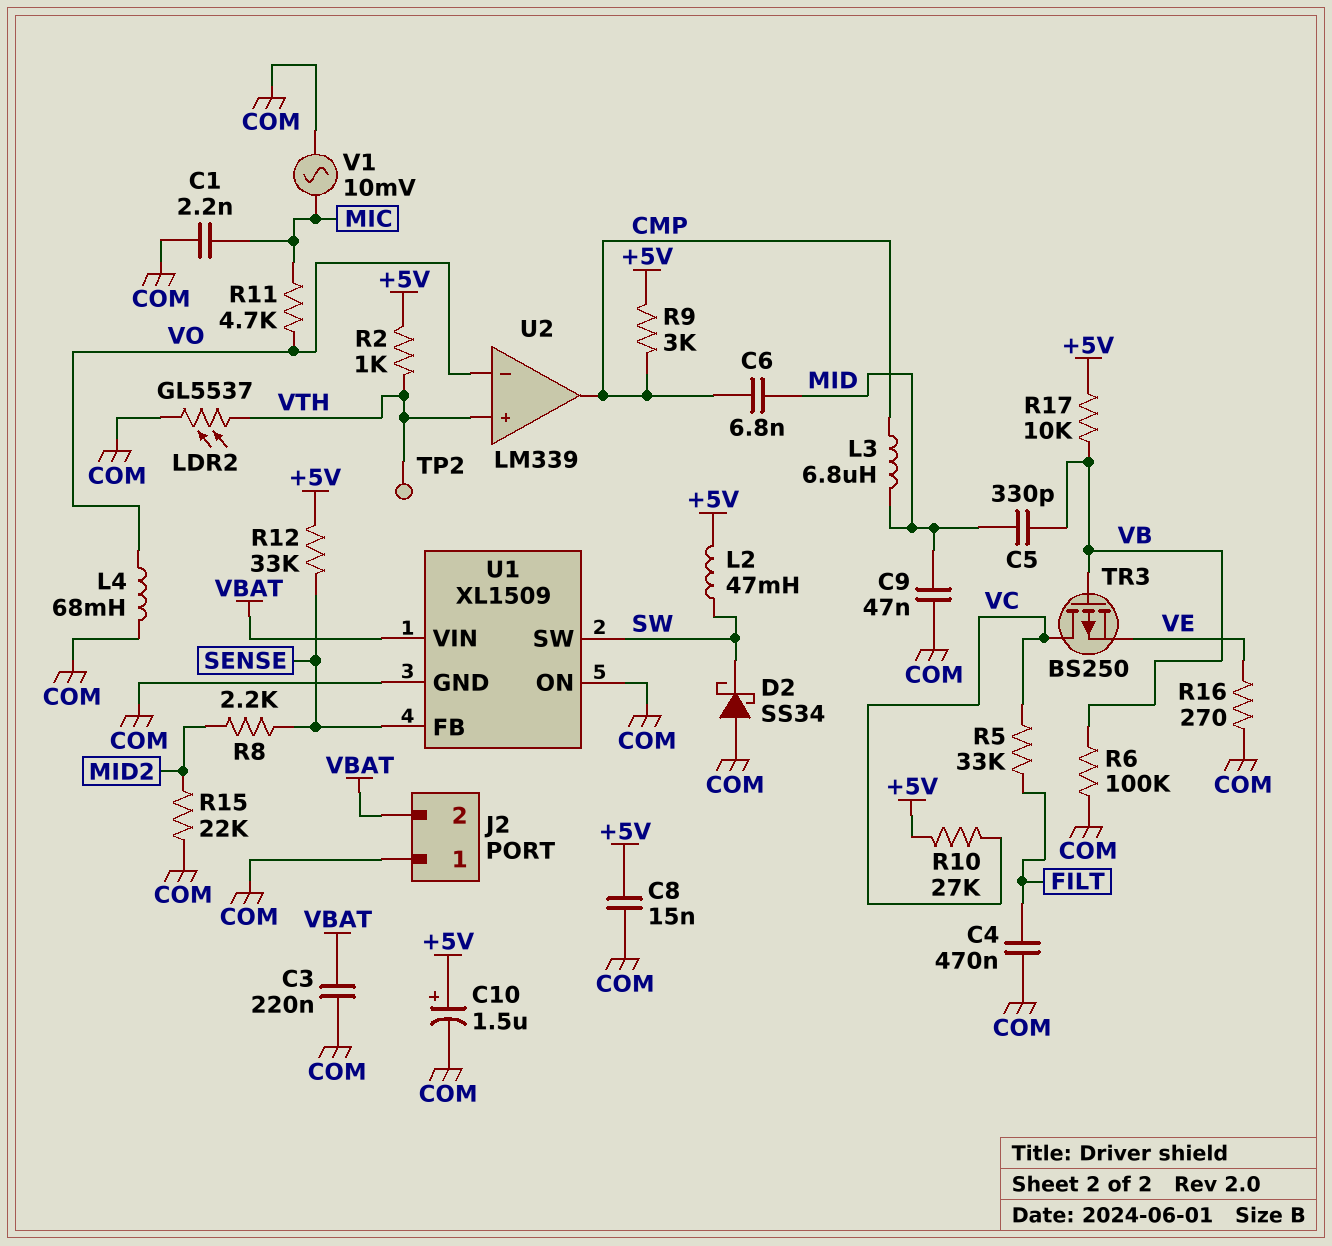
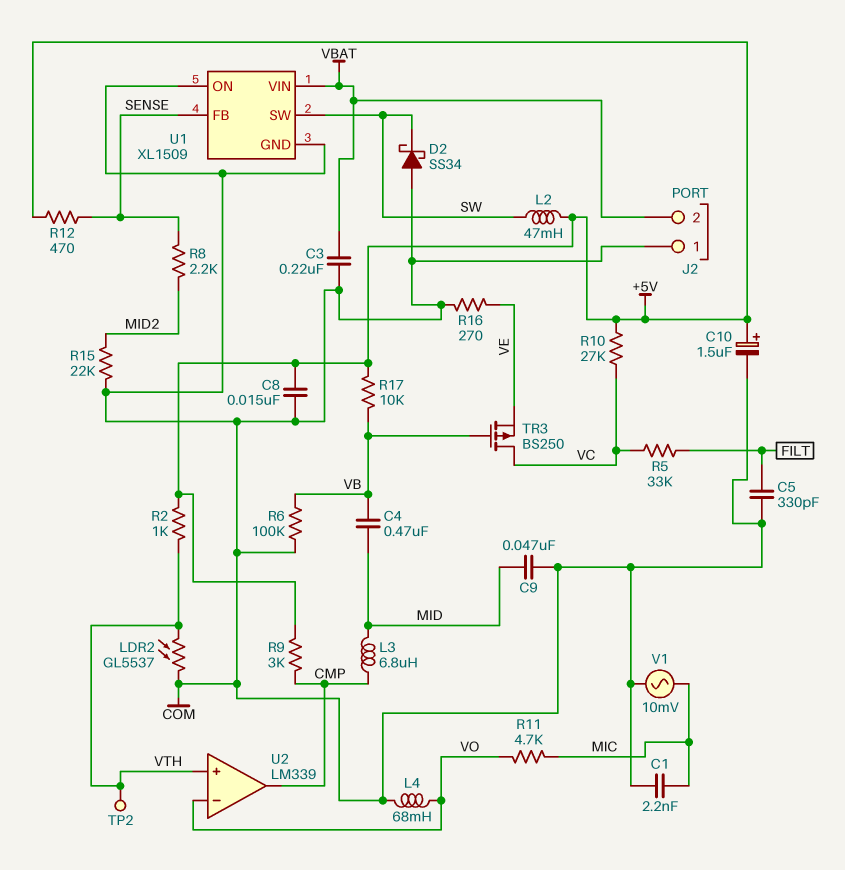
C4: 470nF (COM, FILT) -> 470nF (MID, VB)
C5: 330pF (MID, VB) -> 330pF (COM, FILT)
C6: 6.8nF (CMP, MID) -> none
R12: 33k (+5V, SENSE) -> 470 (+5V, SENSE)

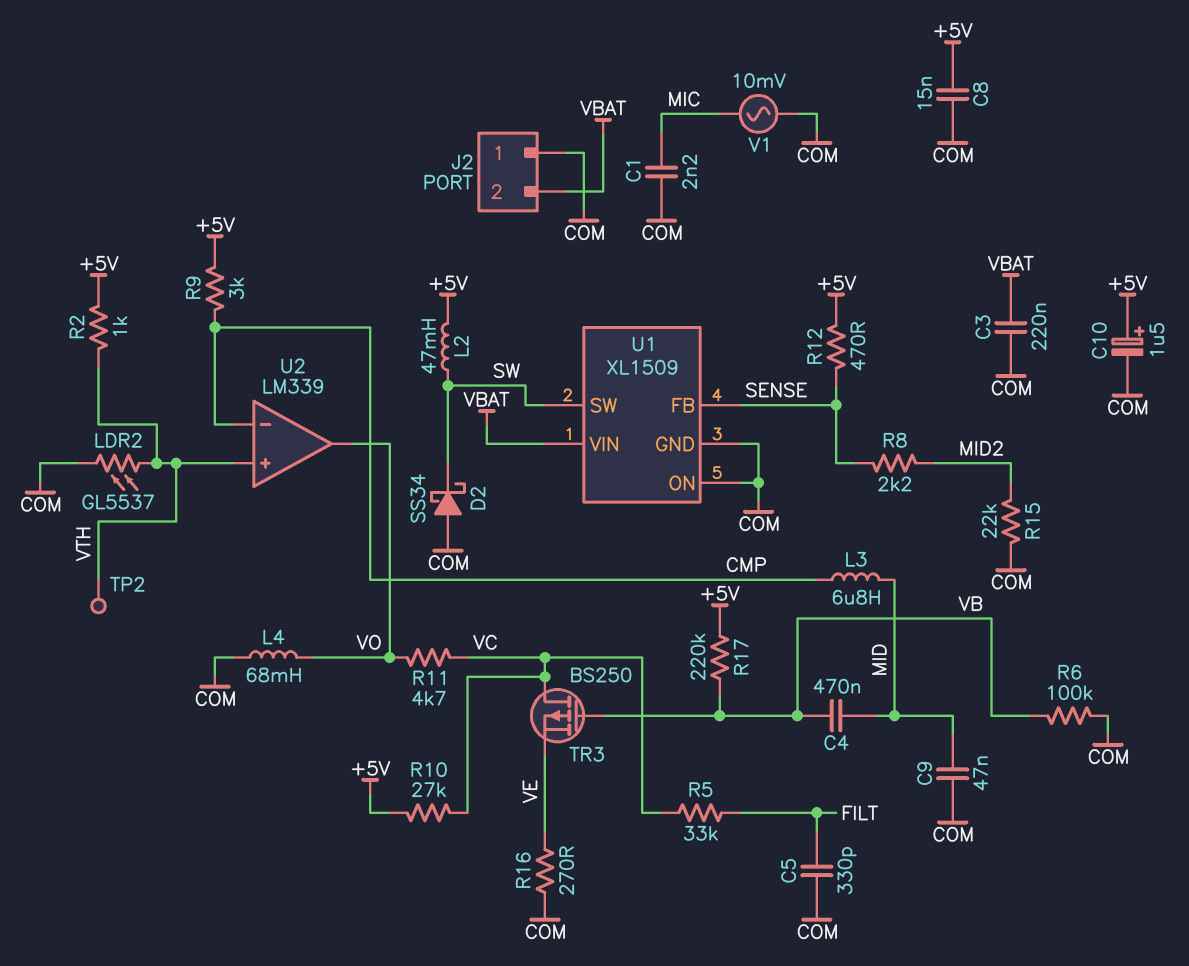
R11: 4.7k (MIC, VO) -> 4.7k (VC, VO)
R17: 10k (+5V, VB) -> 220k (+5V, VB)
U2 pin in-: VO -> CMP
U2 pin out: CMP -> VO

